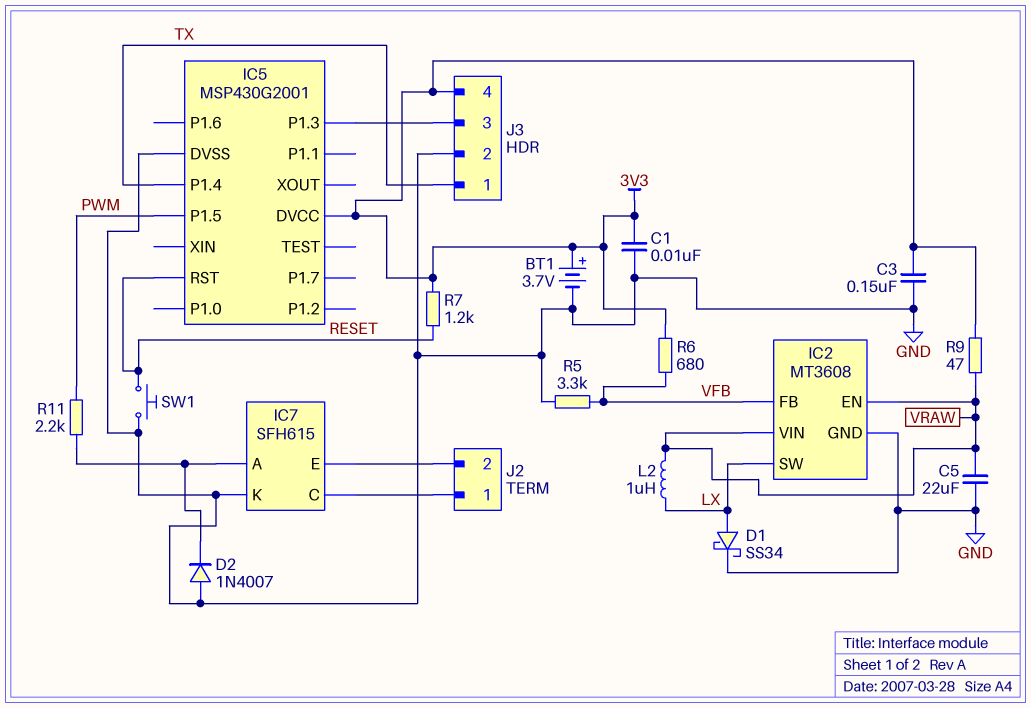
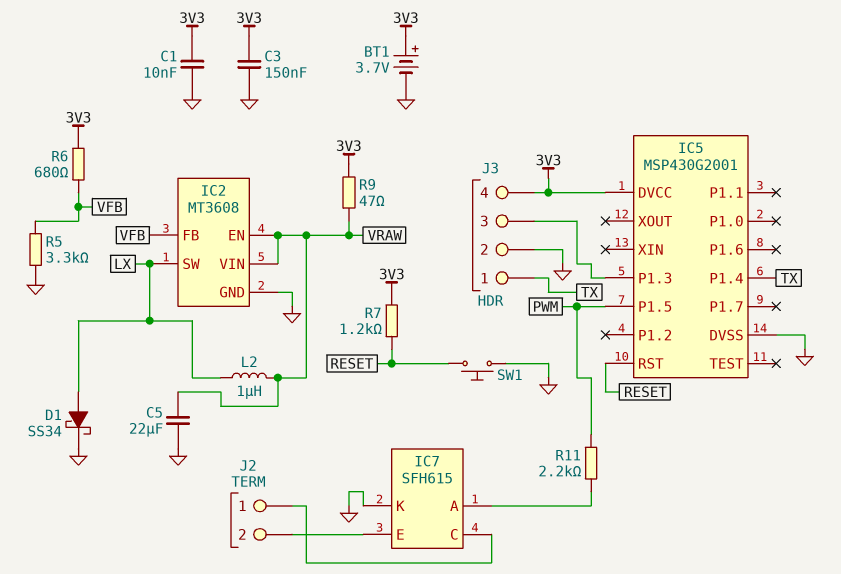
D2: diode 1N4007 (A GND, K IC7/A) -> none

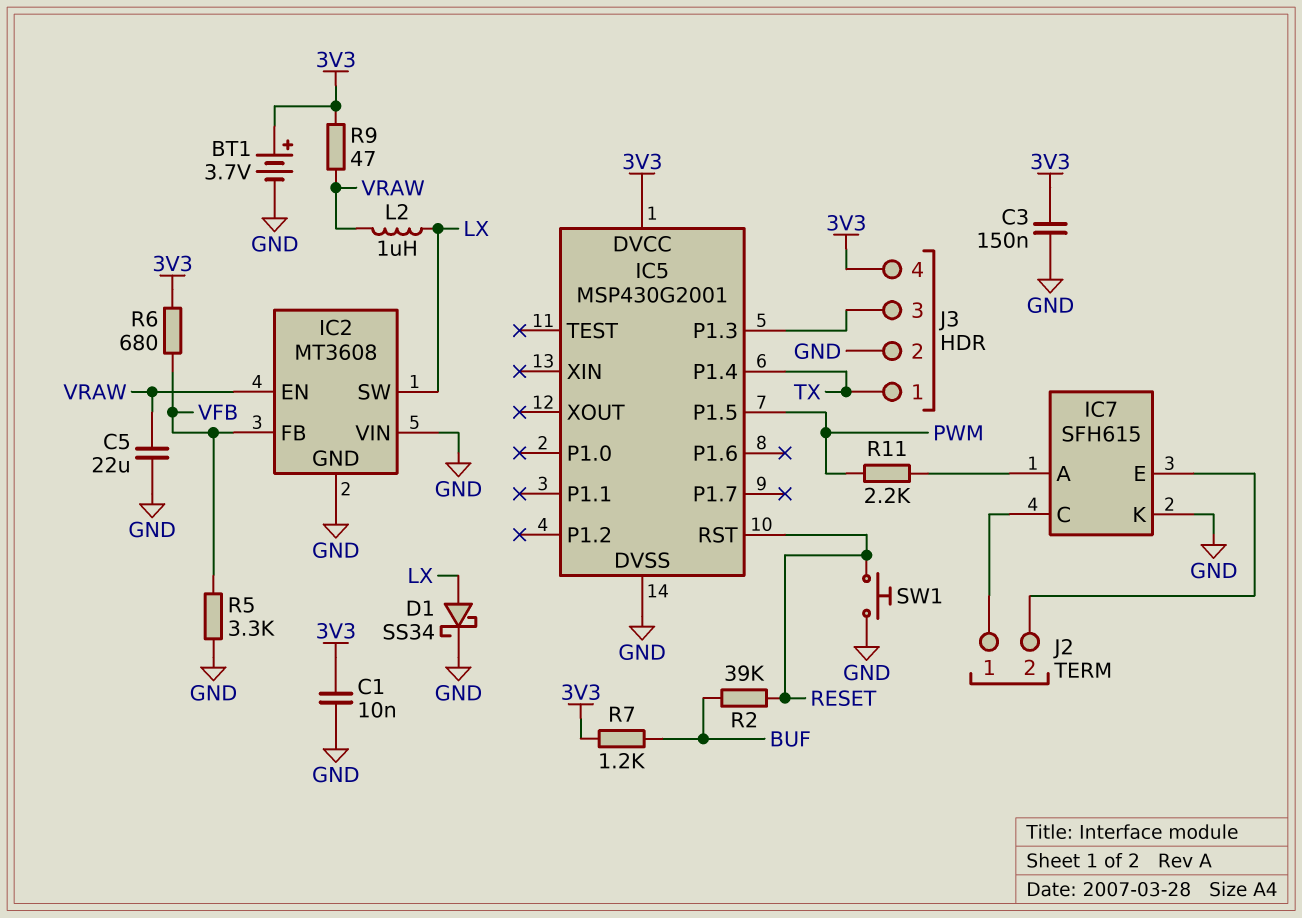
IC2 pin VIN: VRAW -> GND
R2: none -> 39k (BUF, RESET)
R7: 1.2k (3V3, RESET) -> 1.2k (3V3, BUF)

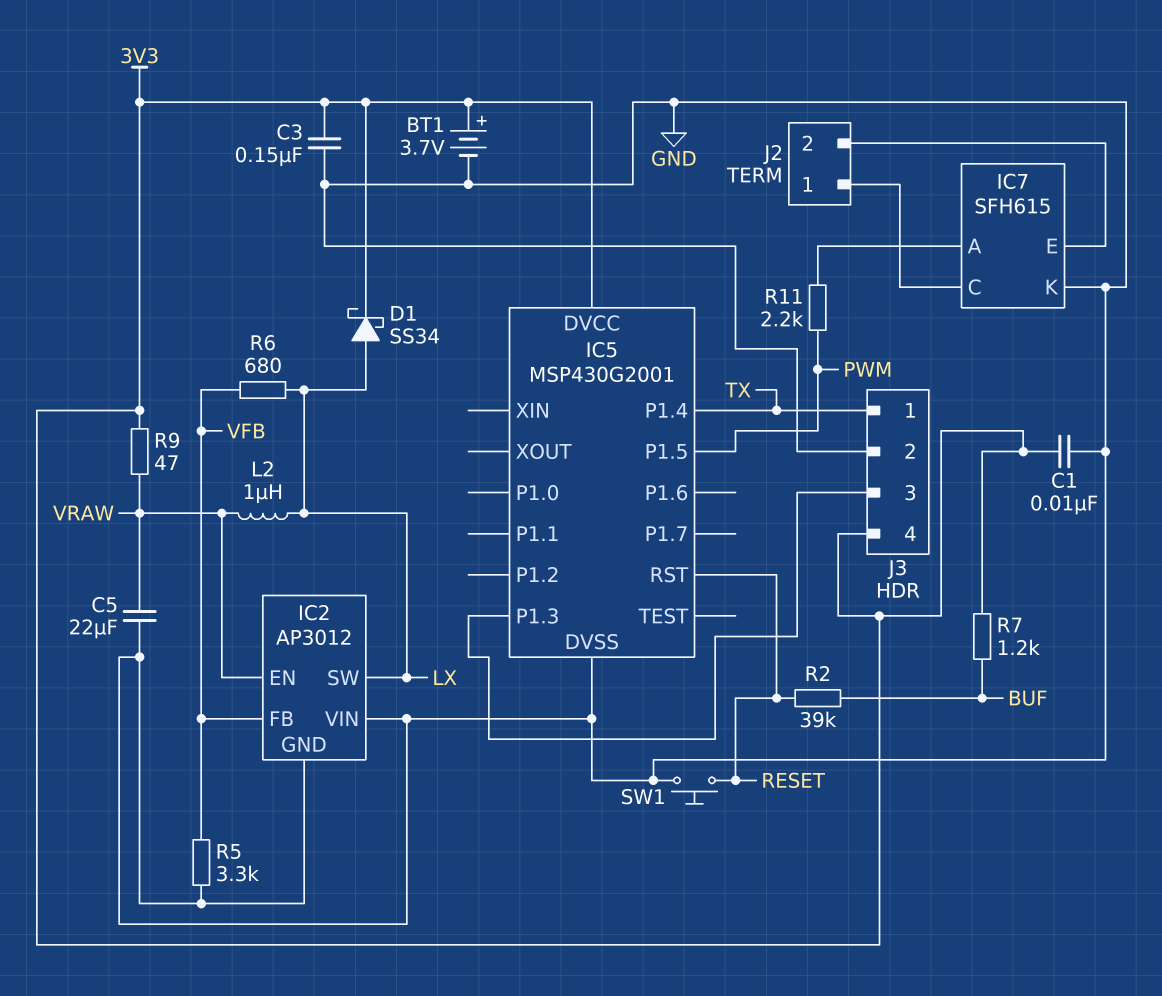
D1: schottky SS34 (A LX, K GND) -> schottky SS34 (A LX, K 3V3)
IC2: MT3608 -> AP3012
R6: 680 (3V3, VFB) -> 680 (LX, VFB)

